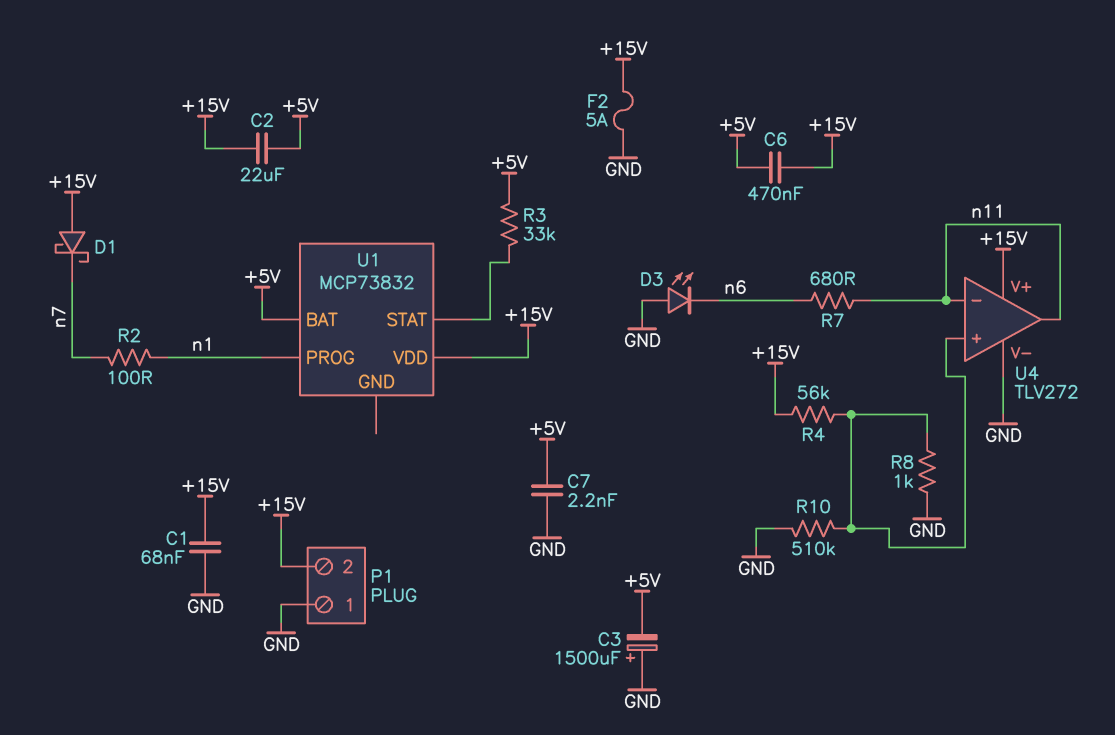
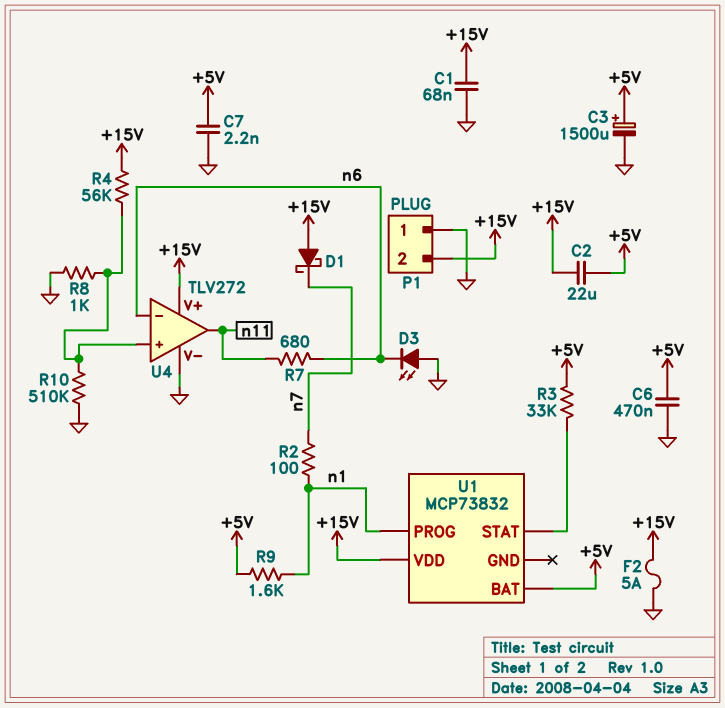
C3: 1500uF (plus GND, minus +5V) -> 1500uF (plus +5V, minus GND)
C6: 470nF (+5V, +15V) -> 470nF (+5V, GND)
R9: none -> 1.6k (+5V, n1)
U4 pin in-: n11 -> n6

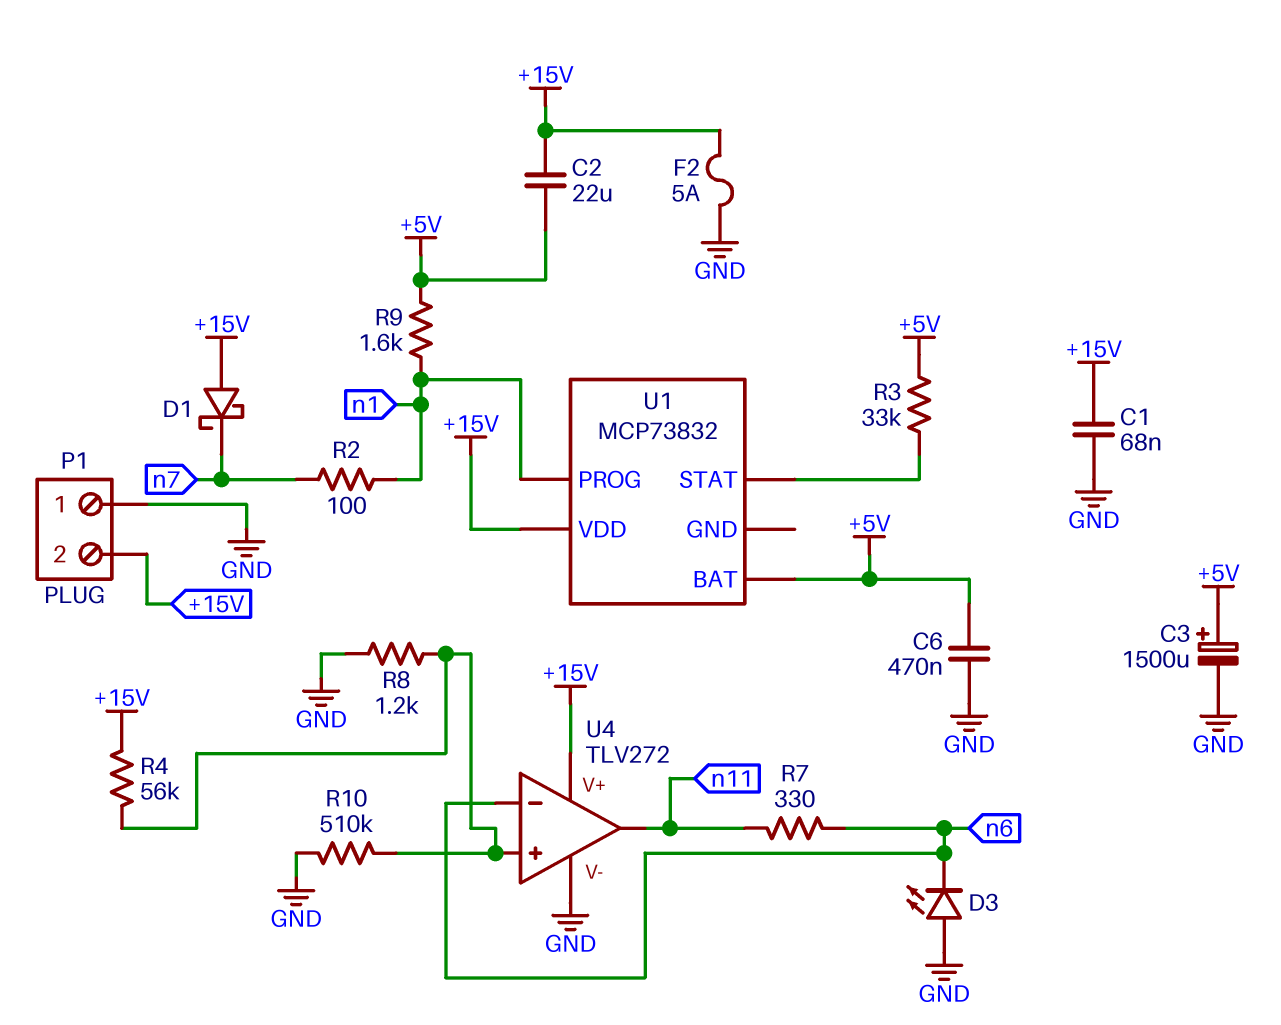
C7: 2.2nF (+5V, GND) -> none
R7: 680 (n6, n11) -> 330 (n6, n11)
R8: 1k (GND, U4/in+) -> 1.2k (GND, U4/in+)

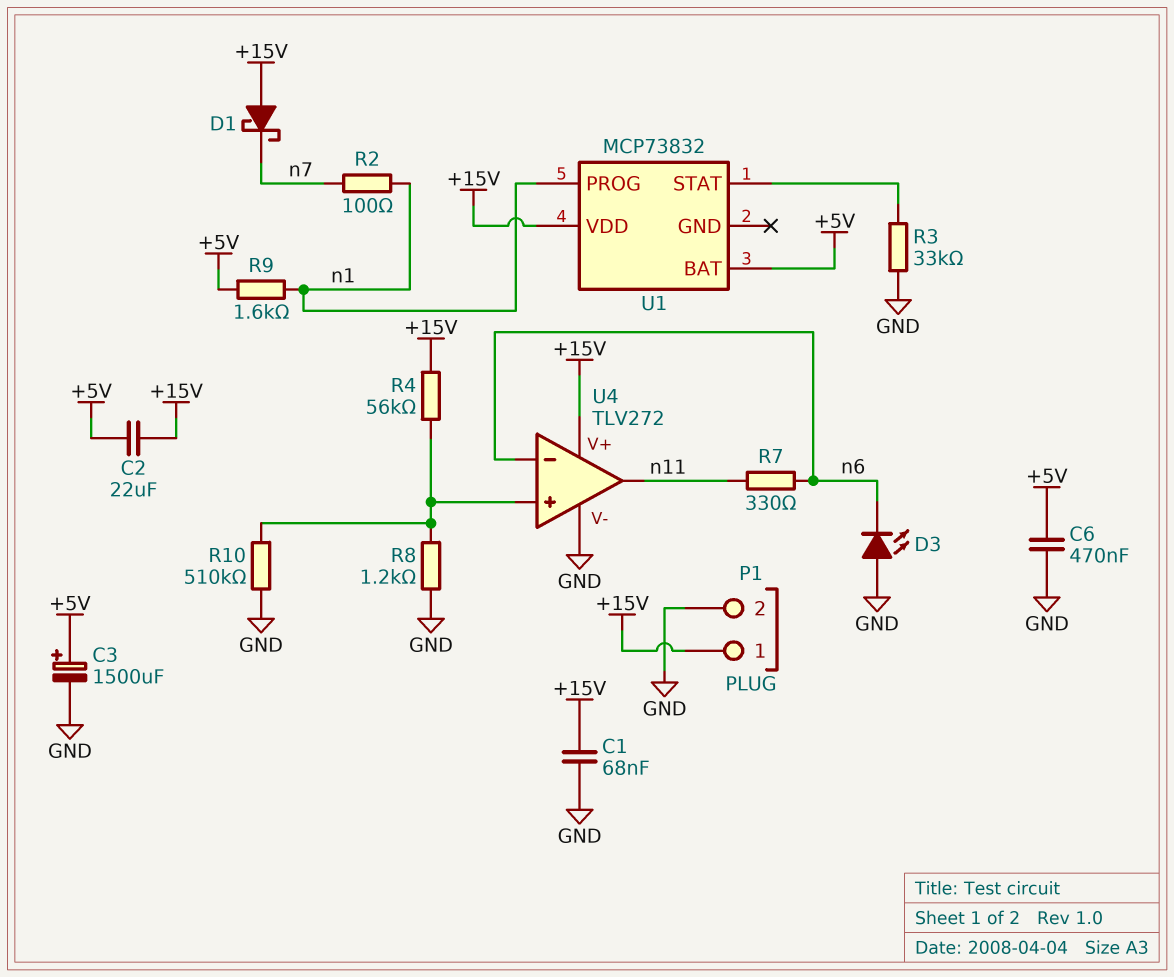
F2: 5A (+15V, GND) -> none
P1 pin 1: GND -> +15V
P1 pin 2: +15V -> GND
R3: 33k (+5V, U1/STAT) -> 33k (GND, U1/STAT)

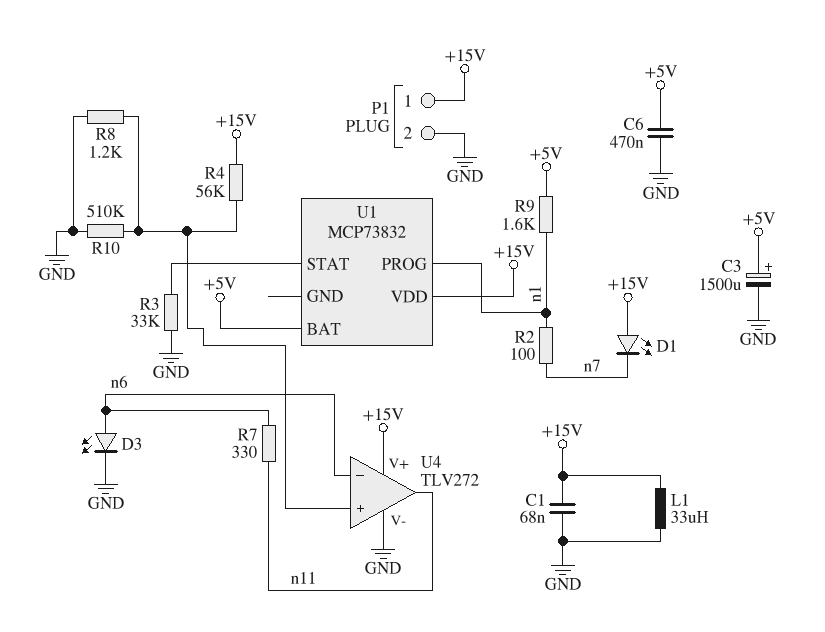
C2: 22uF (+5V, +15V) -> none
D1: schottky (A +15V, K n7) -> LED (A +15V, K n7)
D3: LED (A GND, K n6) -> LED (A n6, K GND)
L1: none -> 33uH (+15V, GND)

